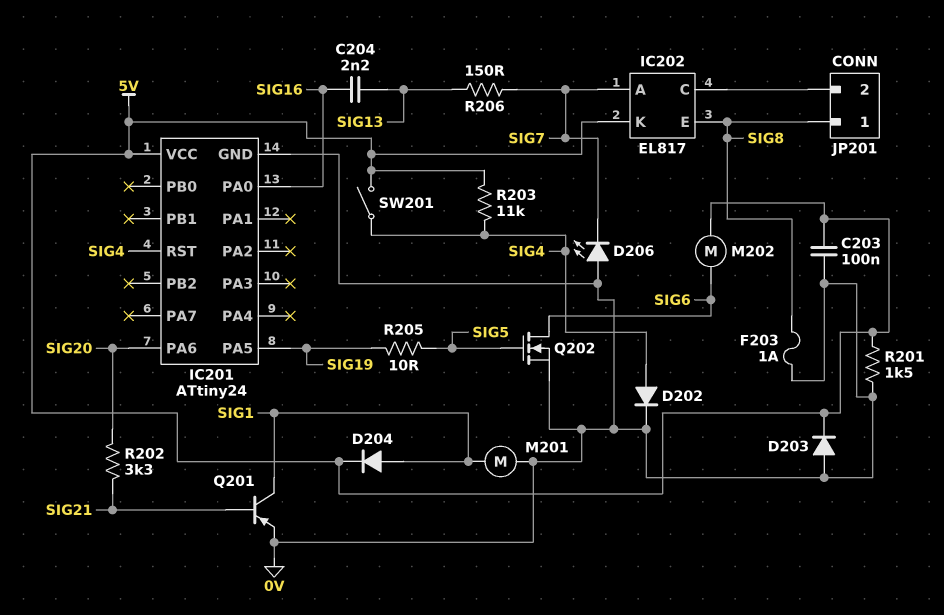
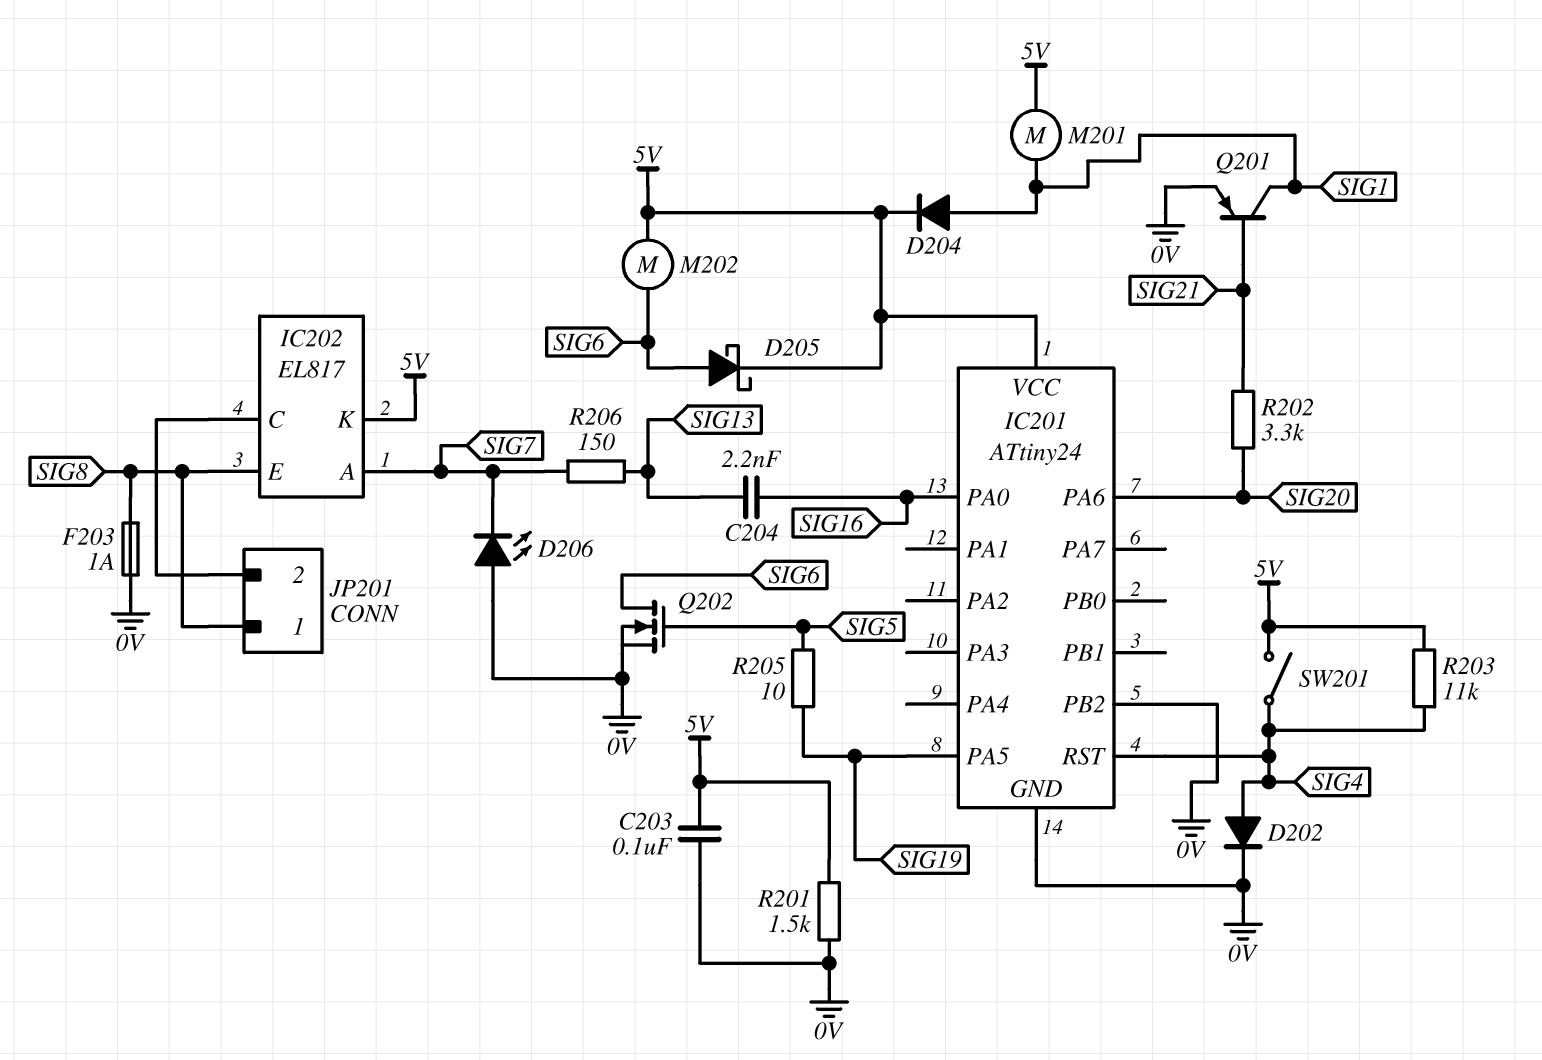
D203: diode (A 0V, K 5V) -> none
D205: none -> schottky (A SIG6, K 5V)
IC201 pin PB2: none -> 0V
M201: motor (0V, SIG1) -> motor (5V, SIG1)

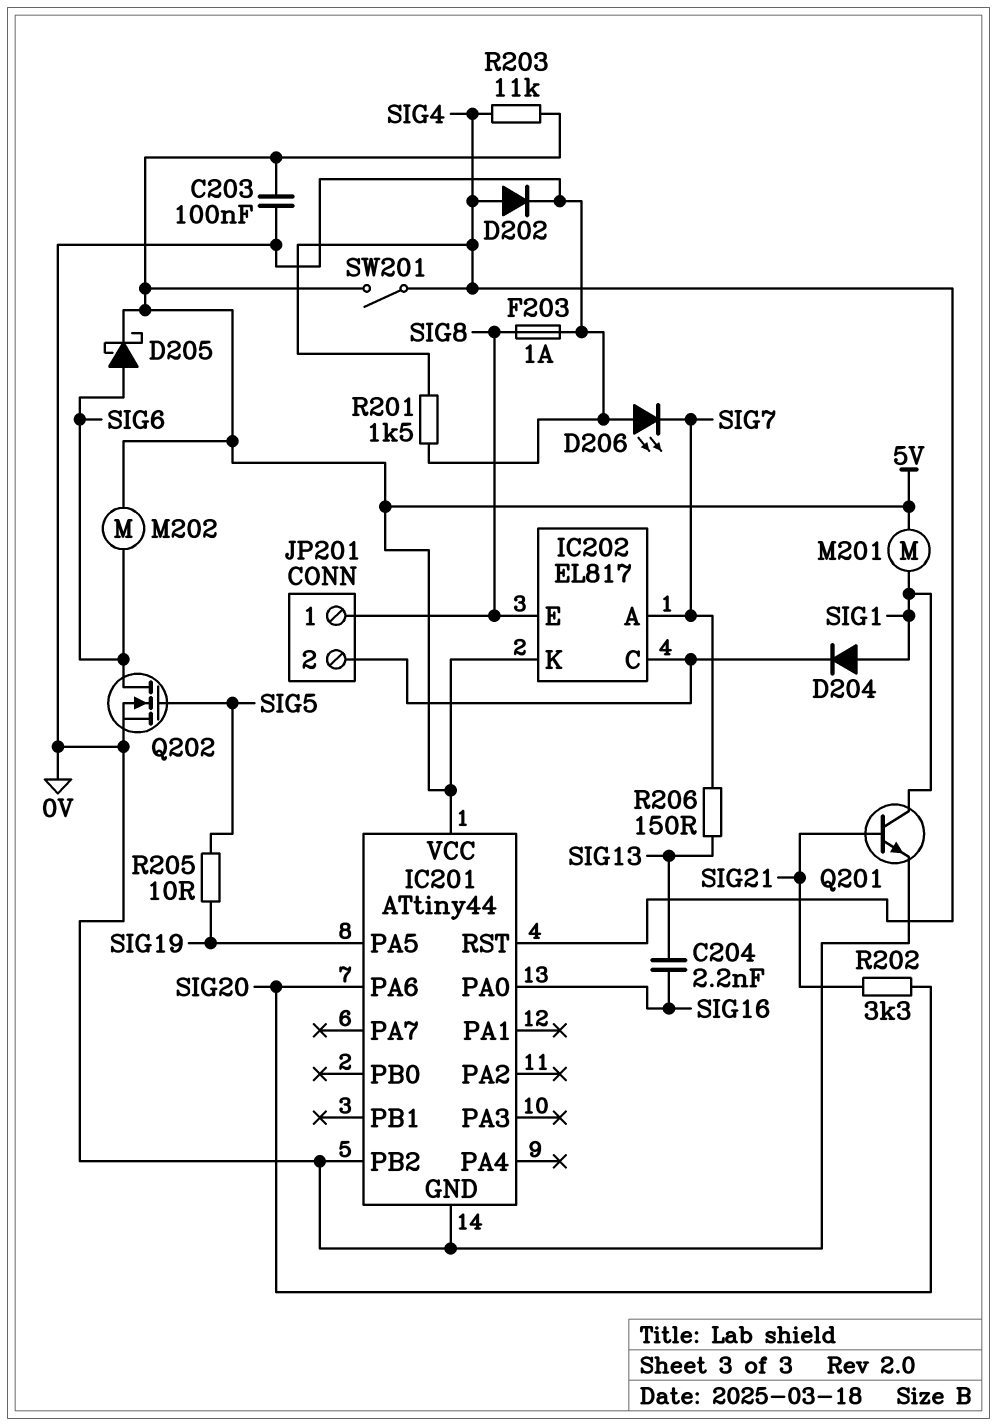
D204: diode (A SIG1, K 5V) -> diode (A SIG1, K IC202/C)
IC201: ATtiny24 -> ATtiny44
Q201: PNP (B SIG21, C SIG1, E 0V) -> NPN (B SIG21, C SIG1, E 0V)
R201: 1.5k (0V, 5V) -> 1.5k (0V, SIG4)

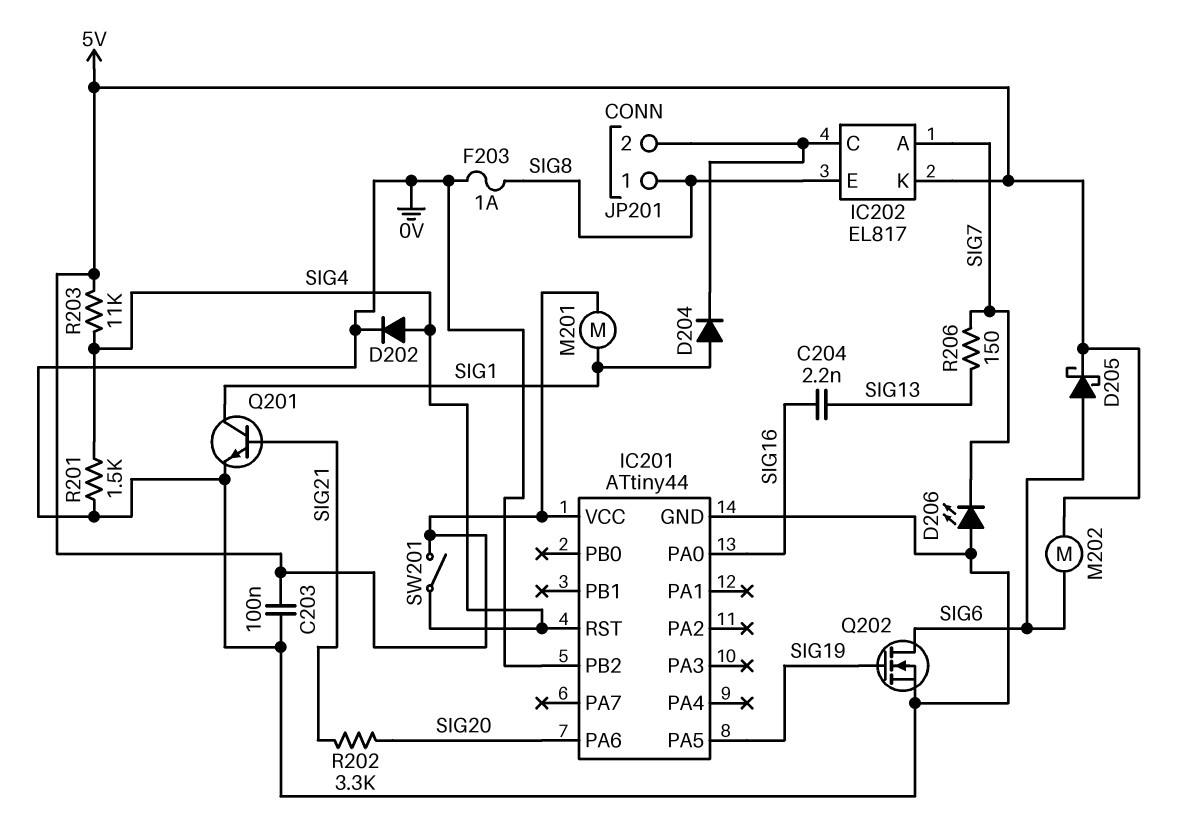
Q202: NMOS (G SIG5, D SIG6, S 0V) -> NMOS (G SIG19, D SIG6, S 0V)
R205: 10 (SIG5, SIG19) -> none

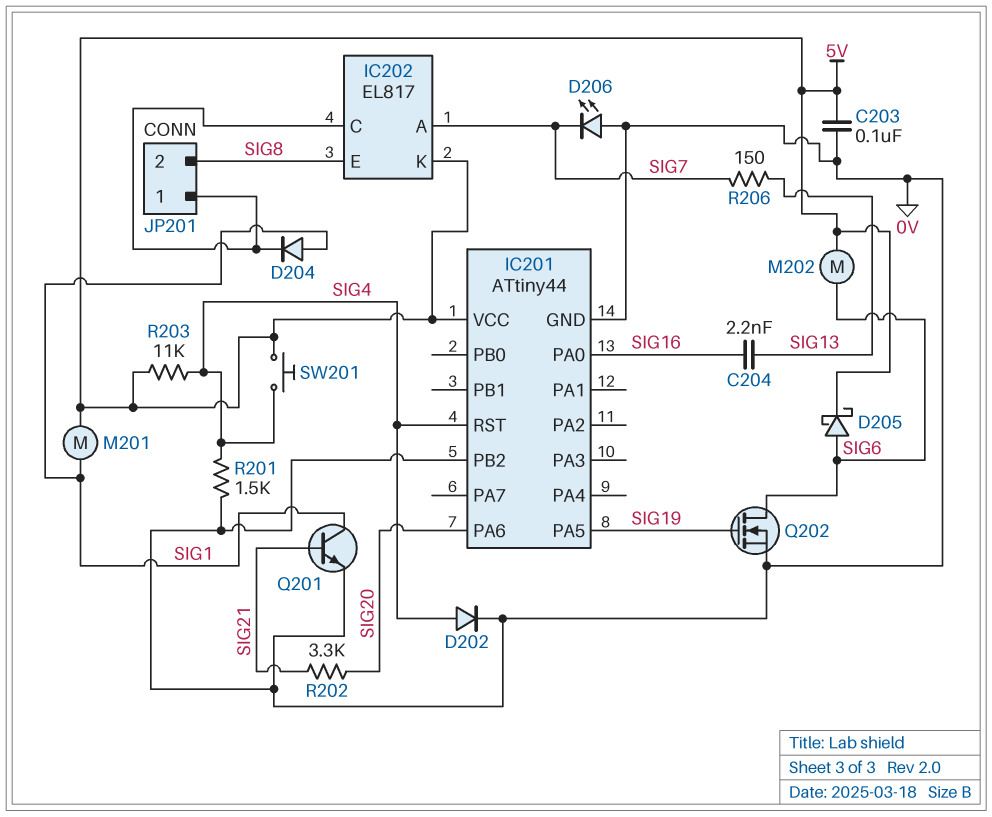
F203: 1A (0V, SIG8) -> none
JP201 pin 1: SIG8 -> IC202/C
JP201 pin 2: IC202/C -> SIG8
SW201: switch (5V, SIG4) -> button (5V, SIG4)

